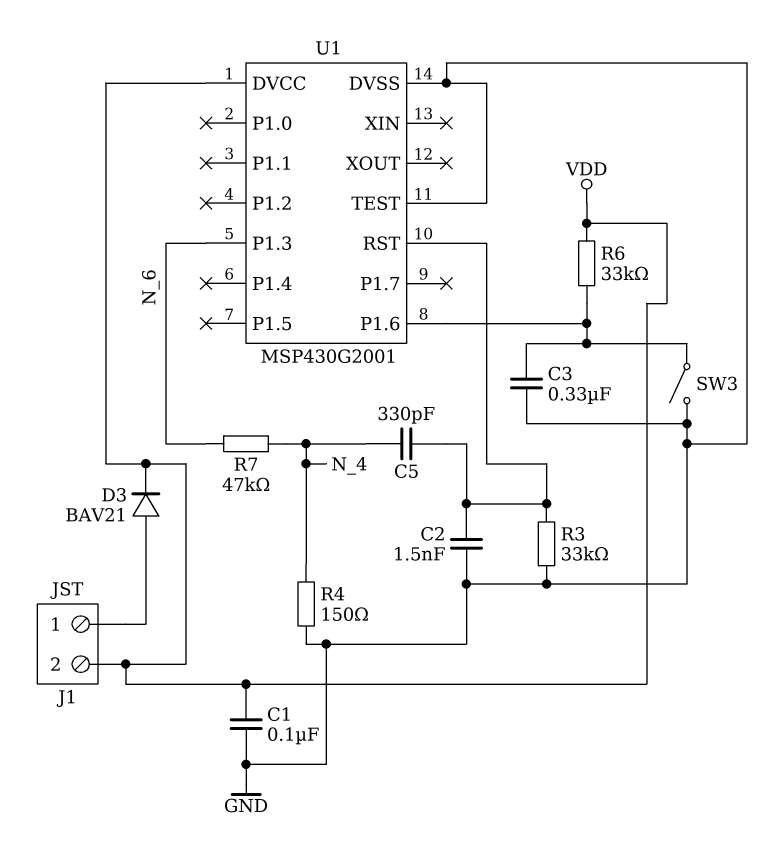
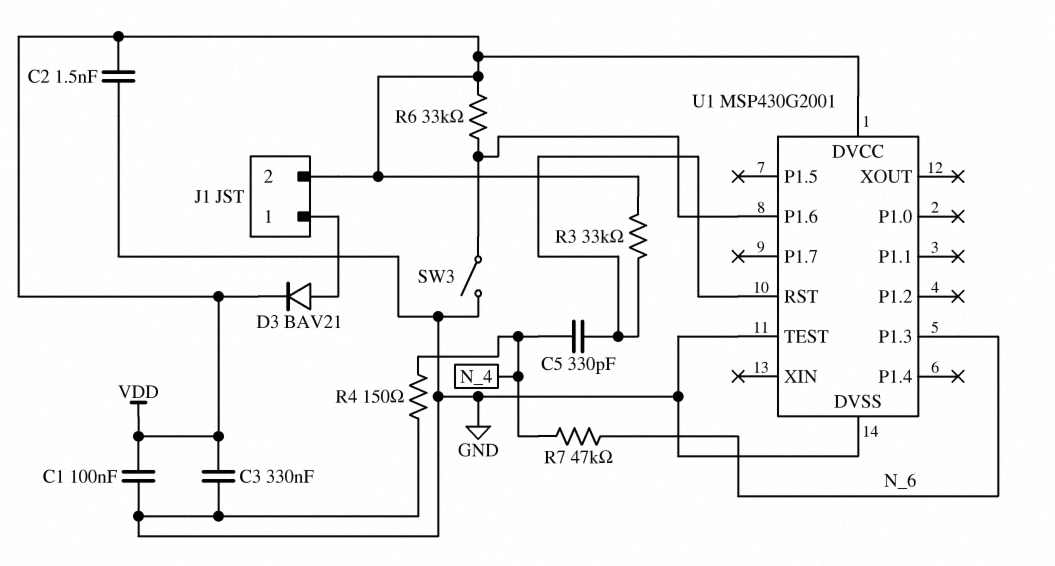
C2: 1.5nF (GND, U1/RST) -> 1.5nF (GND, VDD)
C3: 330nF (GND, U1/P1.6) -> 330nF (GND, VDD)
R3: 33k (GND, U1/RST) -> 33k (U1/RST, VDD)

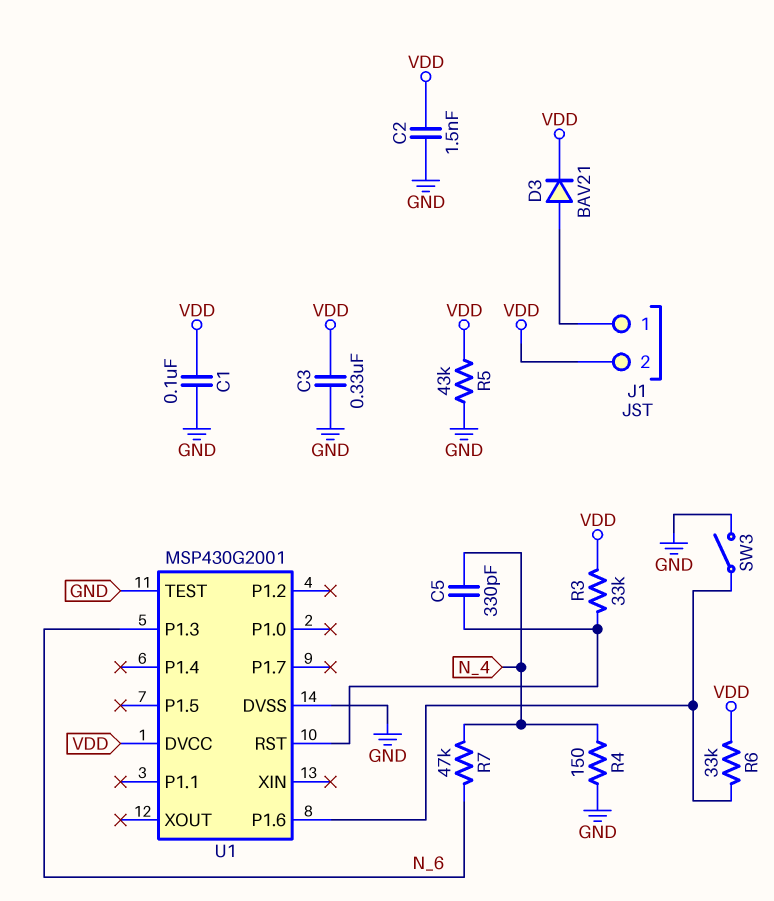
R5: none -> 43k (GND, VDD)

